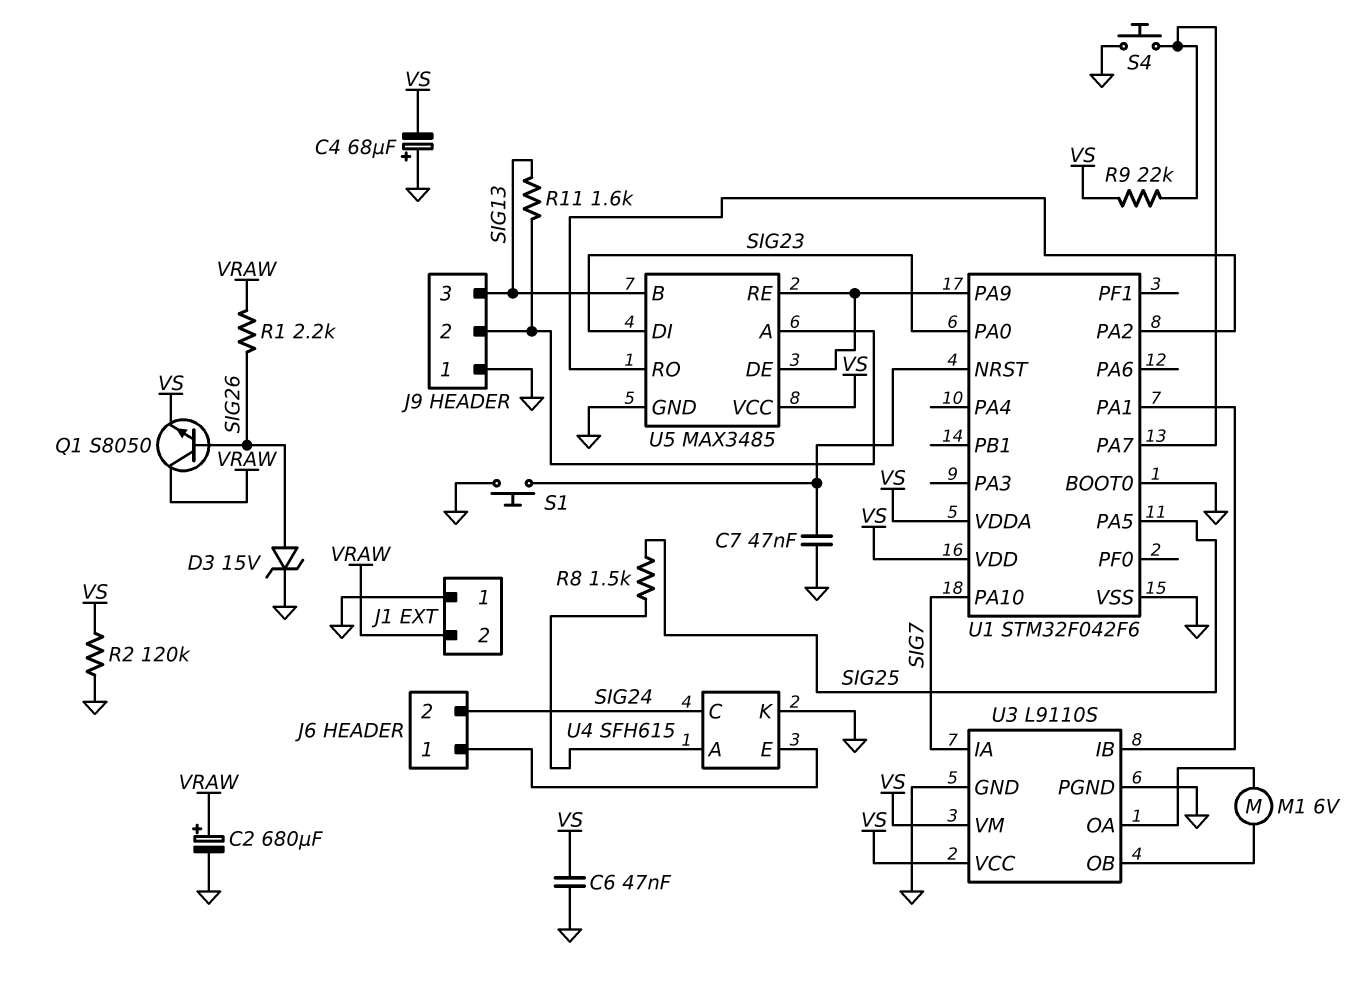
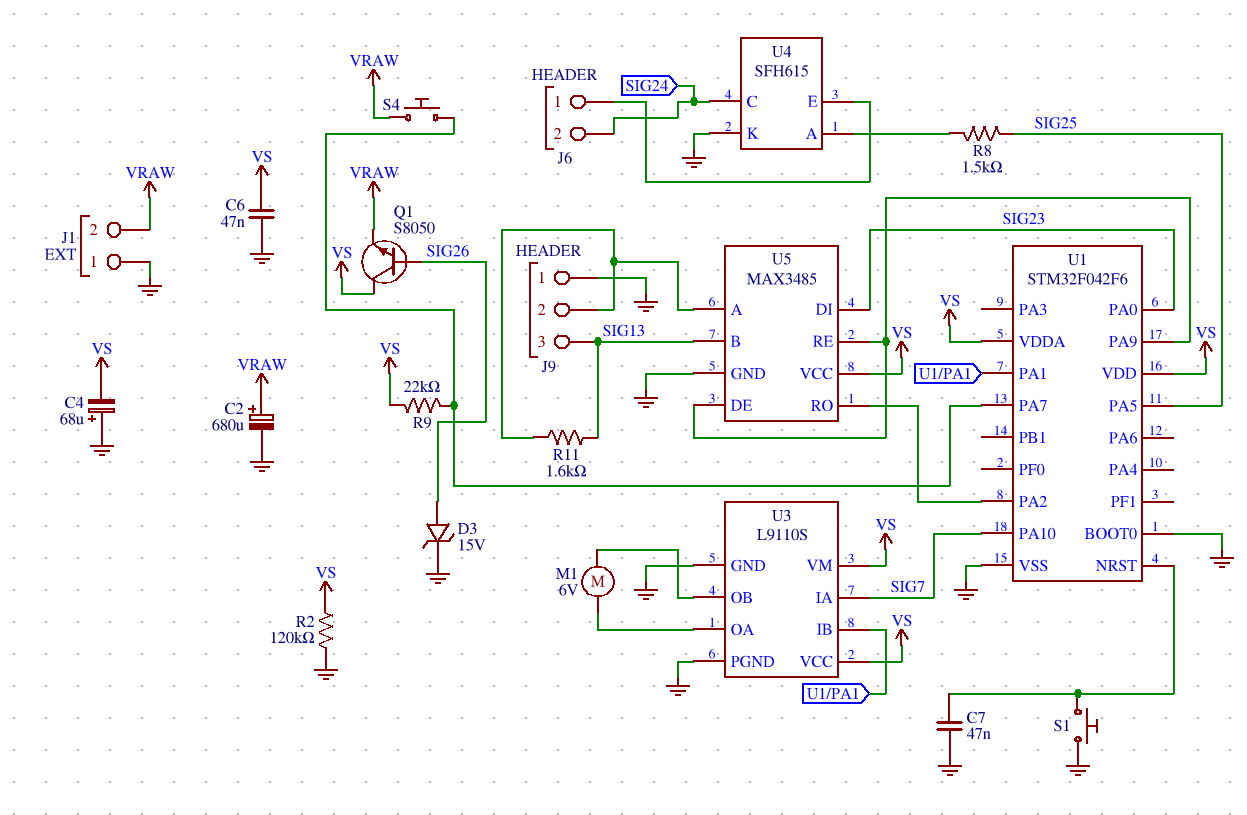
Q1: NPN S8050 (B SIG26, C VRAW, E VS) -> NPN S8050 (B SIG26, C VS, E VRAW)
R1: 2.2k (SIG26, VRAW) -> none
S4: button (GND, U1/PA7) -> button (U1/PA7, VRAW)

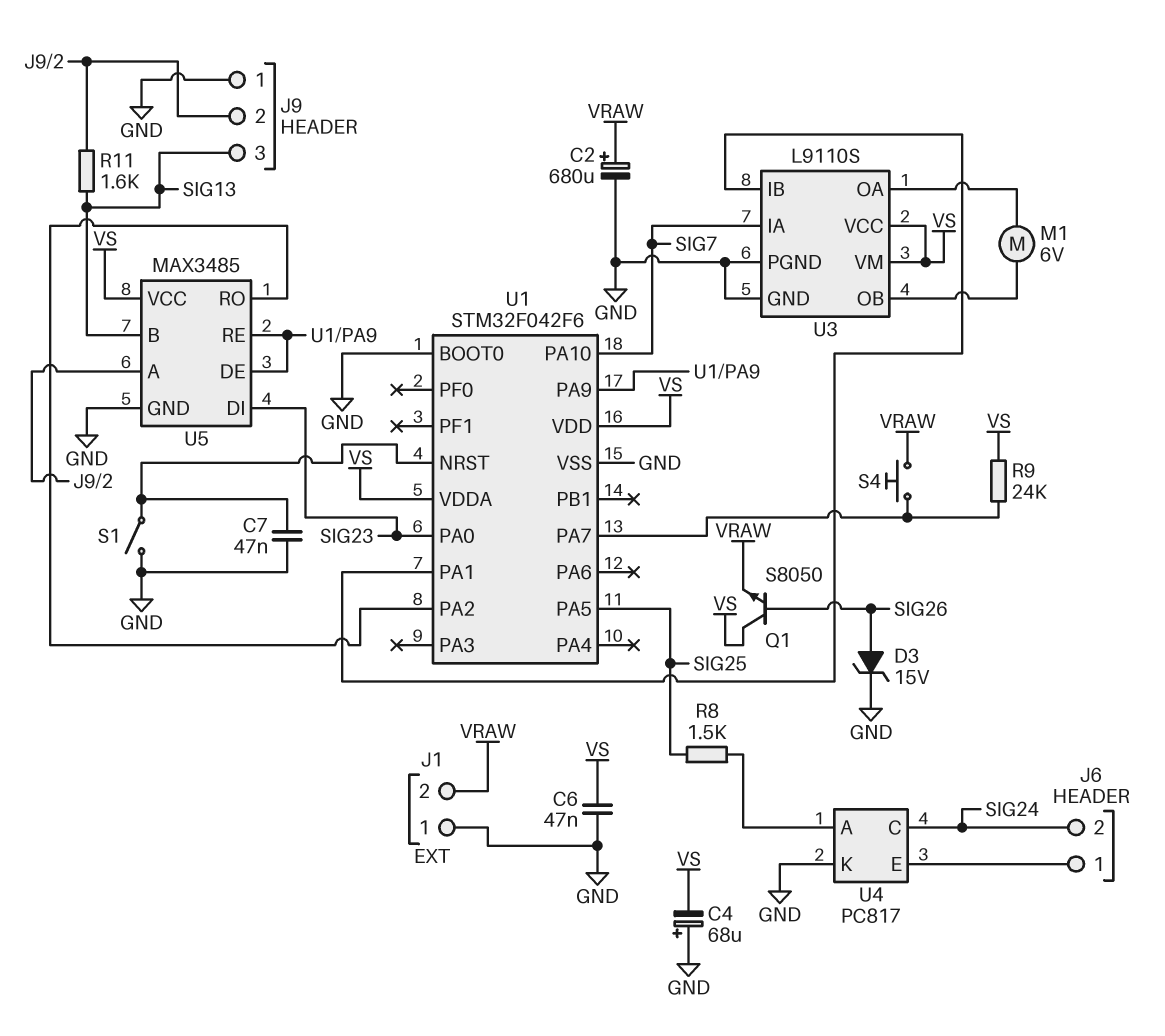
R2: 120k (GND, VS) -> none
R9: 22k (U1/PA7, VS) -> 24k (U1/PA7, VS)
S1: button (GND, U1/NRST) -> switch (GND, U1/NRST)
U4: SFH615 -> PC817

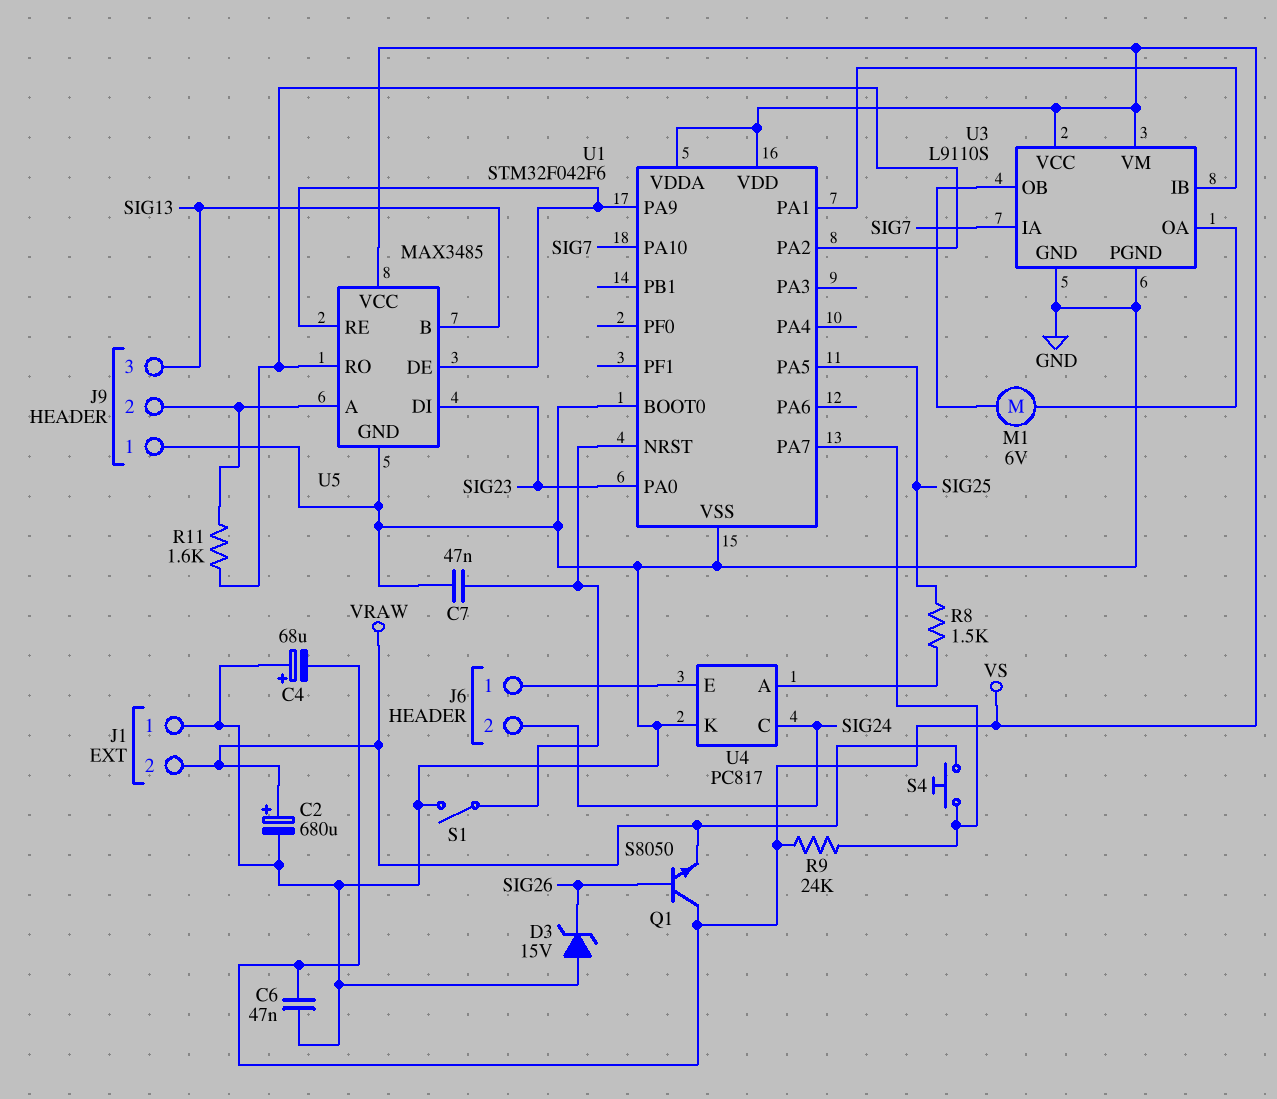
D3: zener 15V (A SIG26, K GND) -> zener 15V (A GND, K SIG26)
R11: 1.6k (J9/2, SIG13) -> 1.6k (J9/2, U1/PA2)

